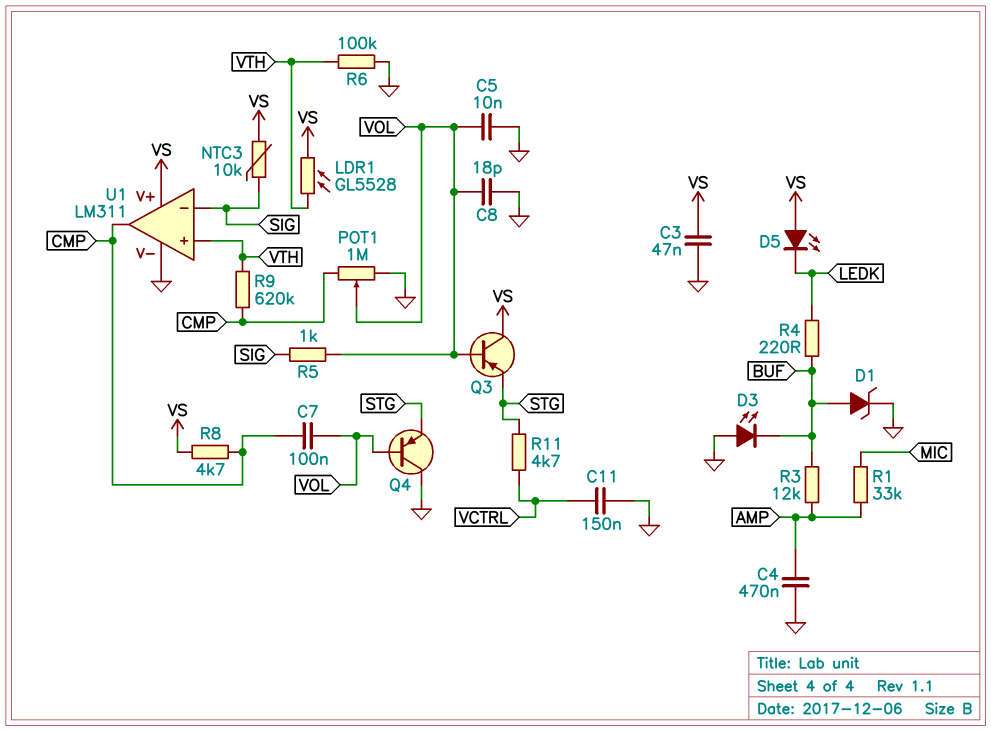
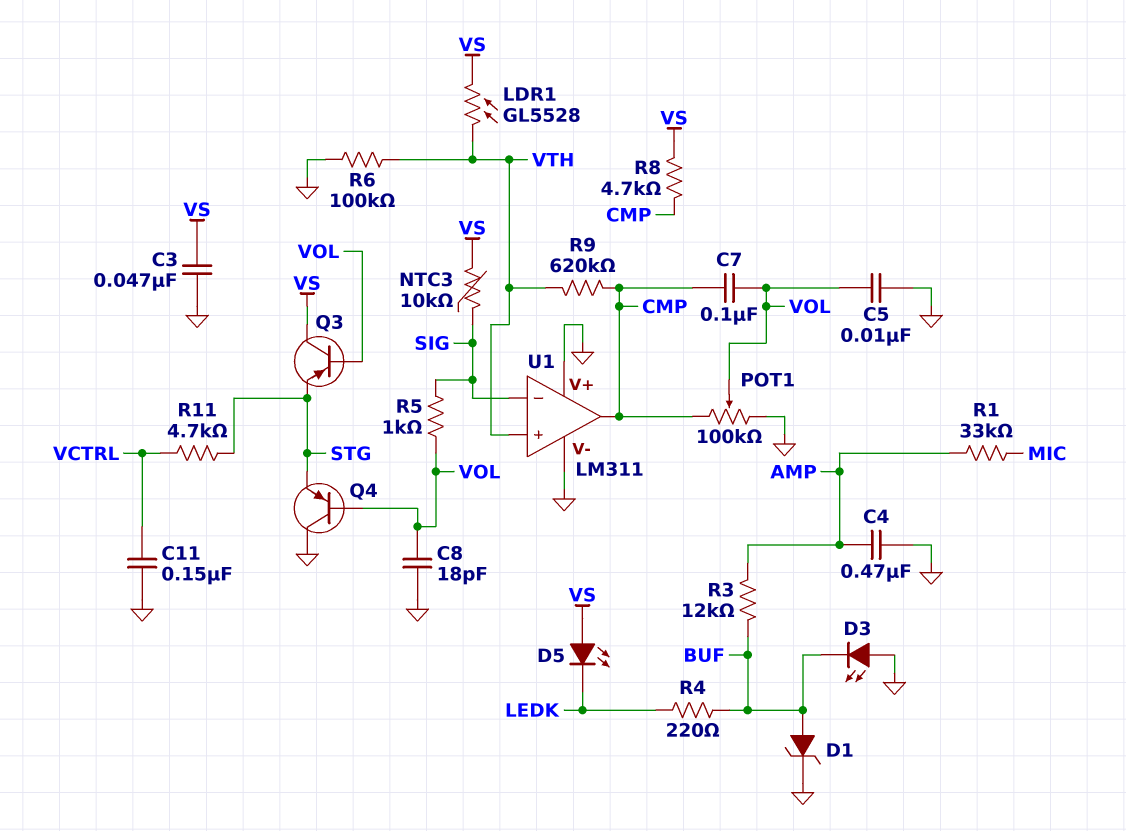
POT1: 1M (CMP, GND, wiper VOL) -> 100k (CMP, GND, wiper VOL)
U1 pin V+: VS -> GND

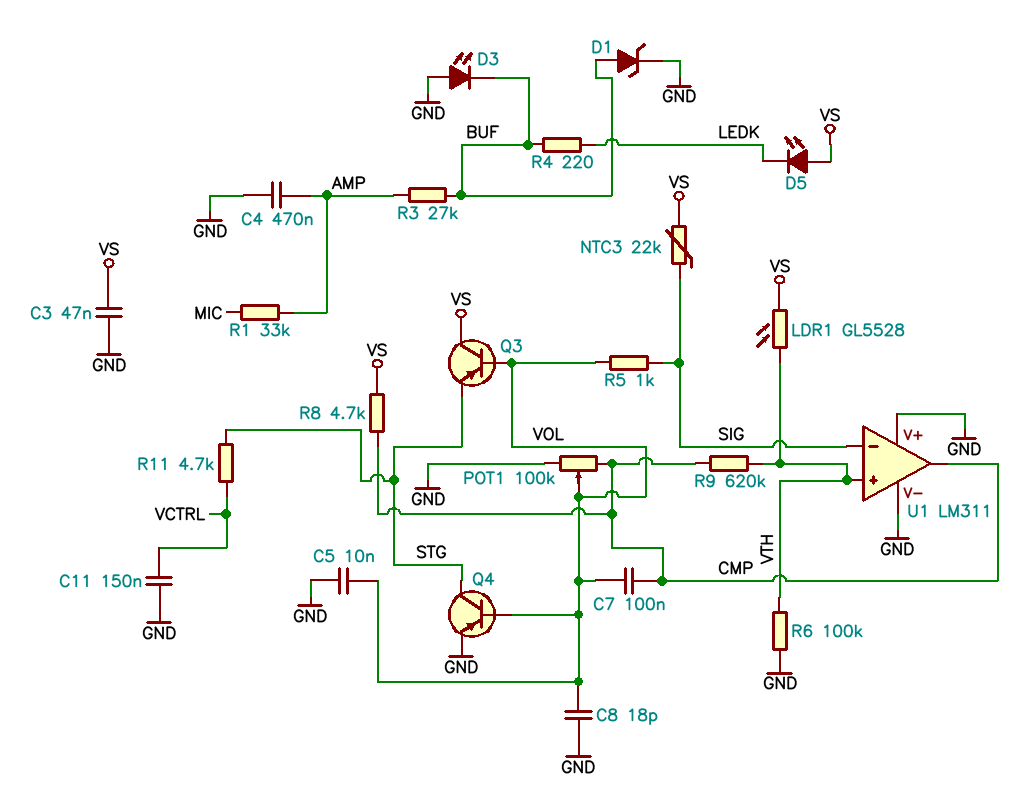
NTC3: 10k (SIG, VS) -> 22k (SIG, VS)
Q4: PNP (B VOL, C GND, E STG) -> PNP (B VOL, C STG, E GND)
R3: 12k (AMP, BUF) -> 27k (AMP, BUF)

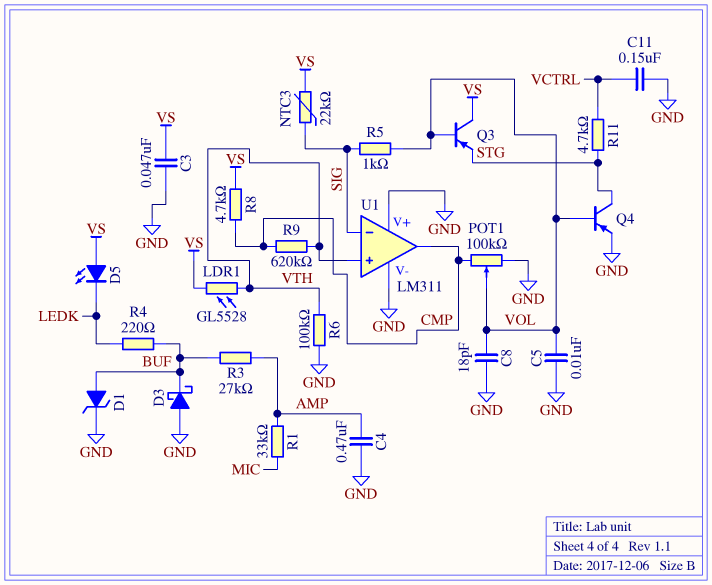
C7: 100nF (CMP, VOL) -> none
D3: LED (A GND, K BUF) -> schottky (A GND, K BUF)

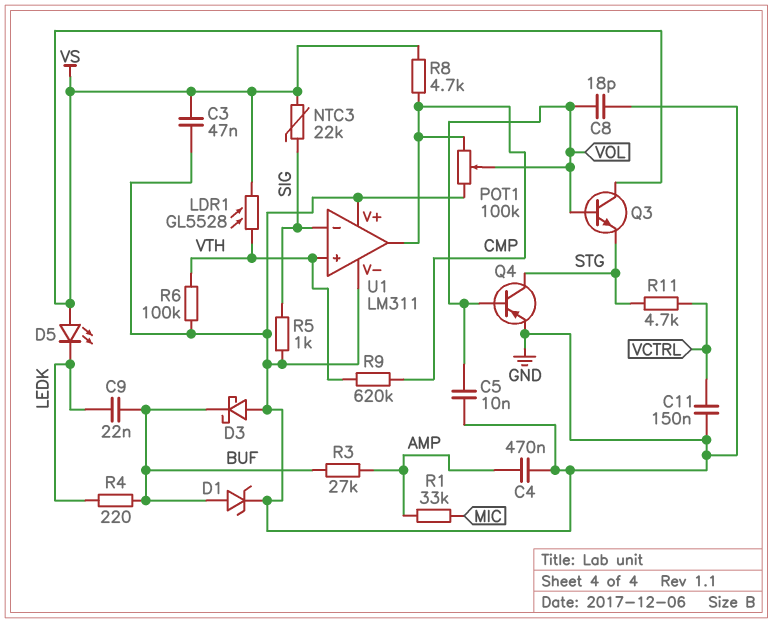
C9: none -> 22nF (BUF, LEDK)
Q3: PNP (B VOL, C VS, E STG) -> NPN (B VOL, C VS, E STG)
R5: 1k (SIG, VOL) -> 1k (GND, SIG)

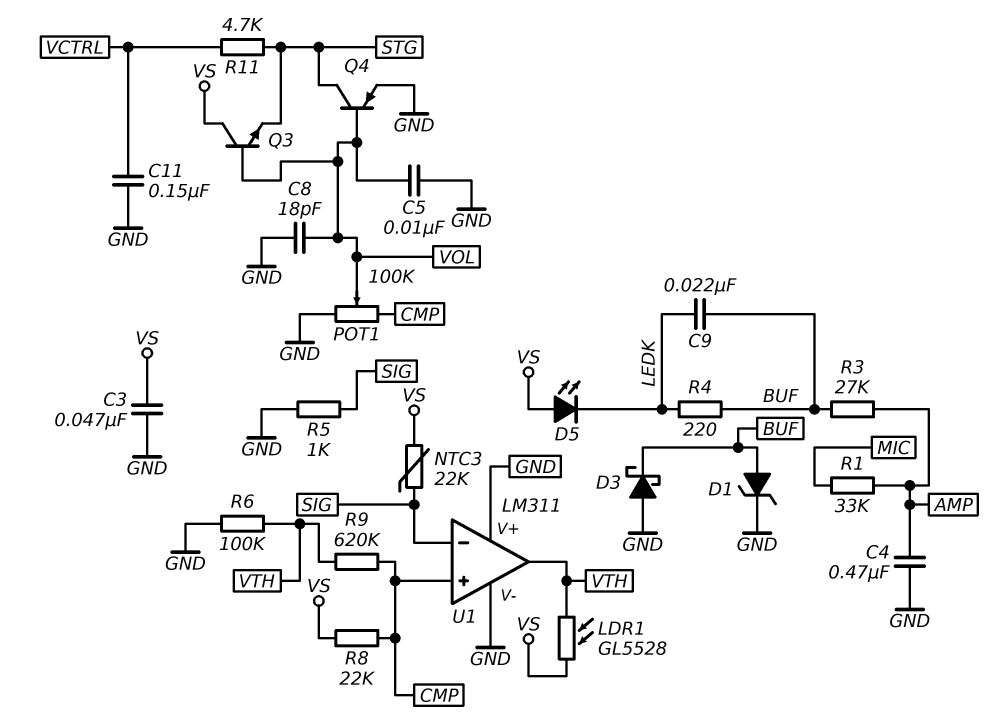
R8: 4.7k (CMP, VS) -> 22k (CMP, VS)
U1 pin in+: VTH -> CMP
U1 pin out: CMP -> VTH

